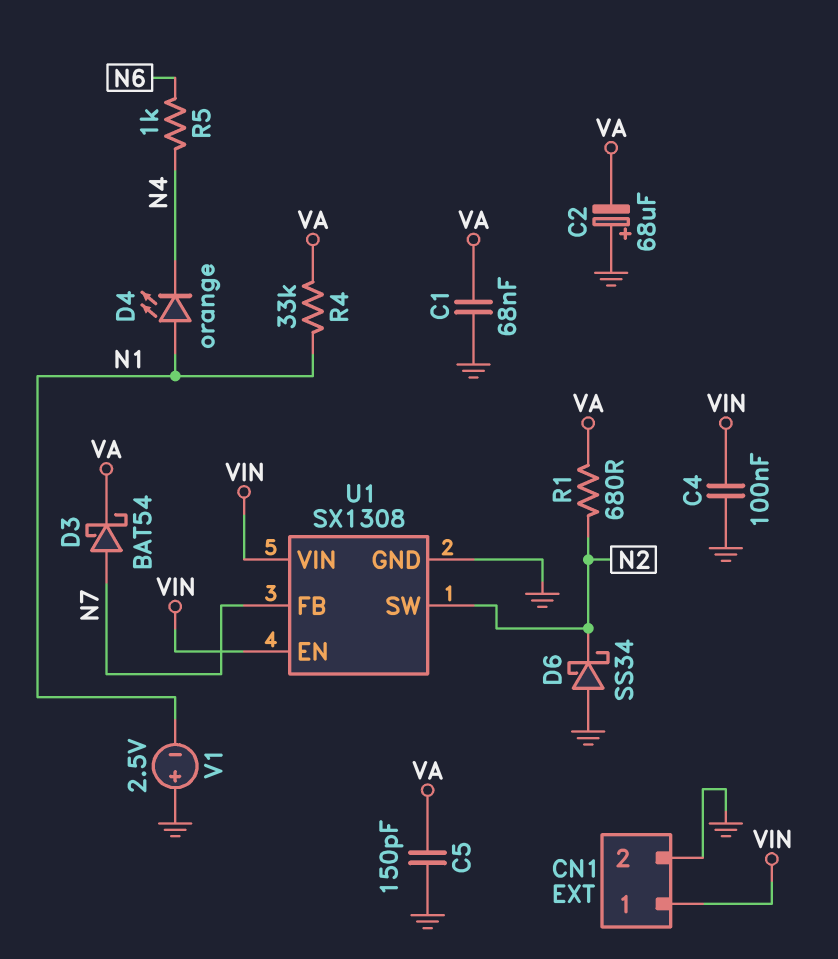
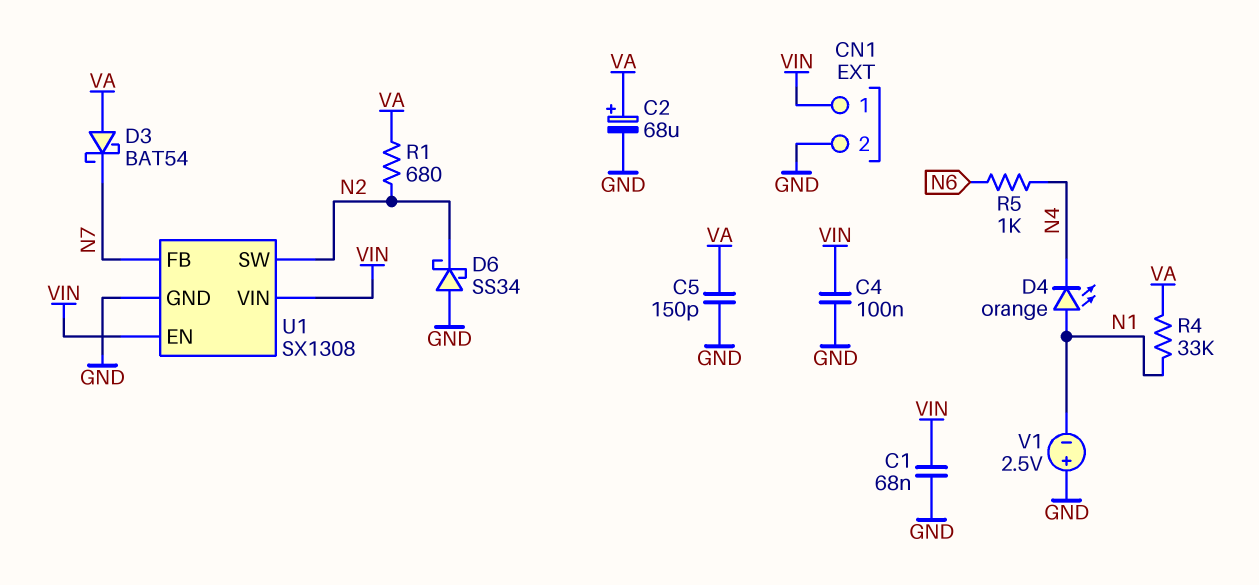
C1: 68nF (GND, VA) -> 68nF (GND, VIN)
C2: 68uF (plus GND, minus VA) -> 68uF (plus VA, minus GND)
D3: schottky BAT54 (A N7, K VA) -> schottky BAT54 (A VA, K N7)

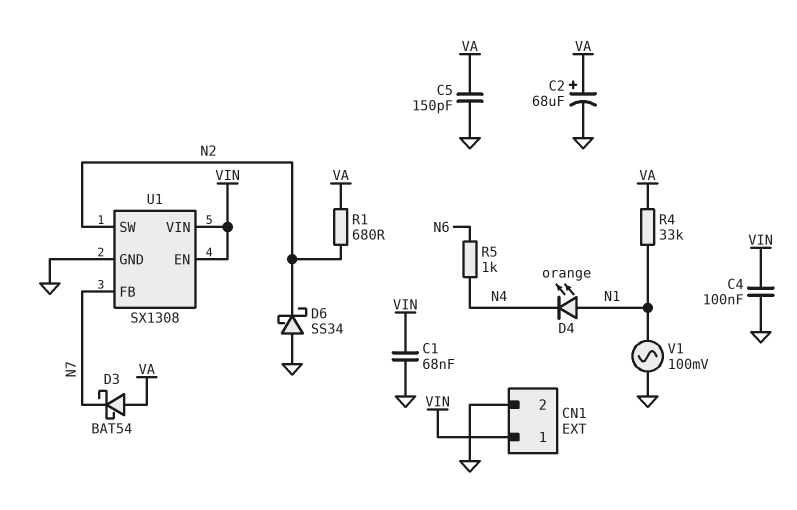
V1: 2.5V (plus GND, minus N1) -> AC 100mV (GND, N1)

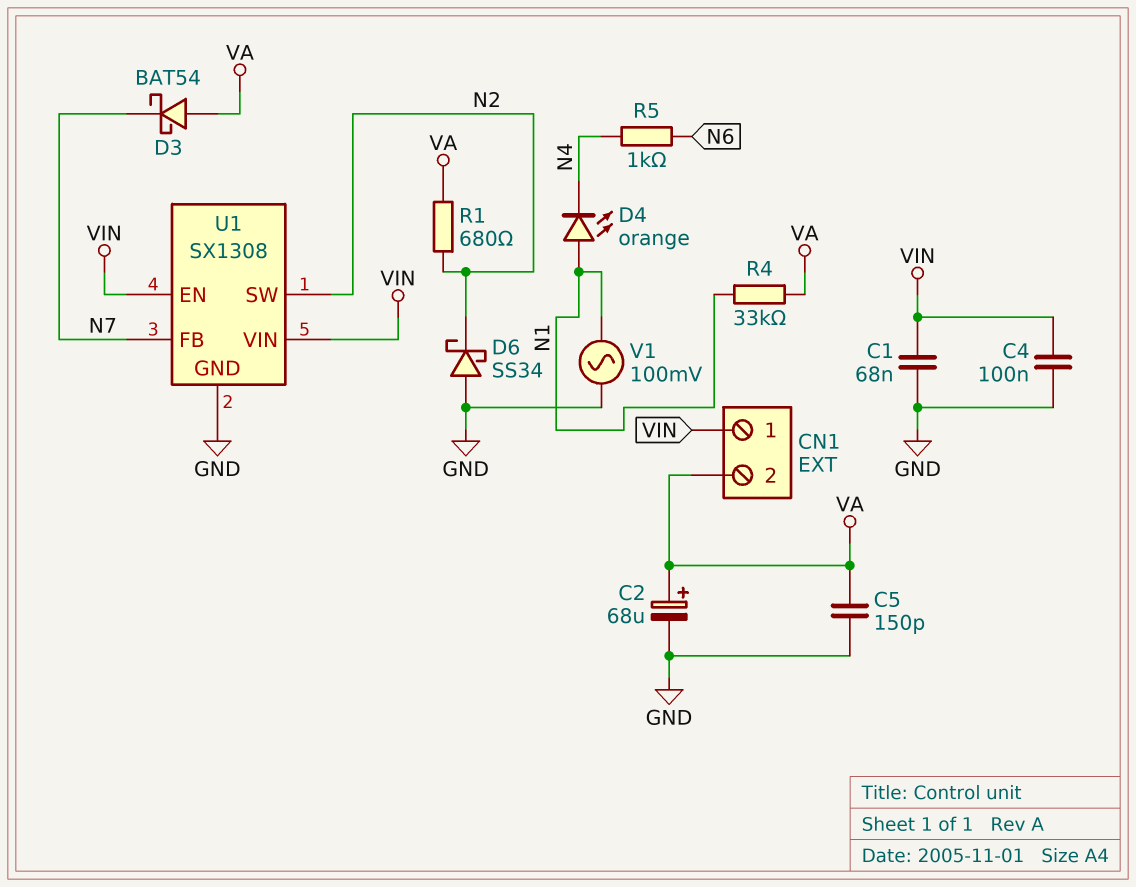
CN1 pin 2: GND -> VA

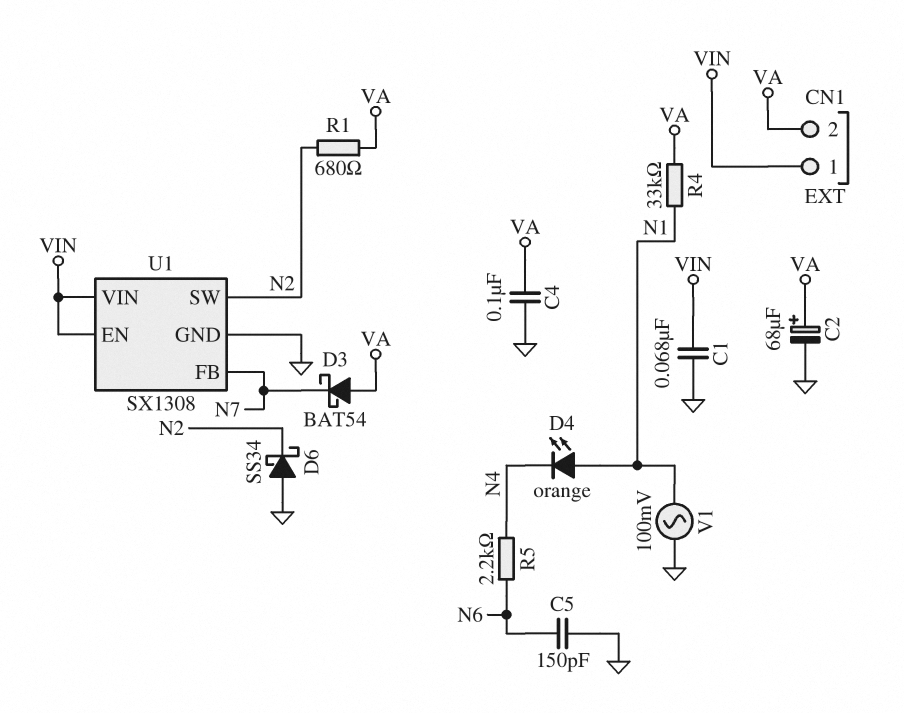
C4: 100nF (GND, VIN) -> 100nF (GND, VA)
C5: 150pF (GND, VA) -> 150pF (GND, N6)
R5: 1k (N4, N6) -> 2.2k (N4, N6)

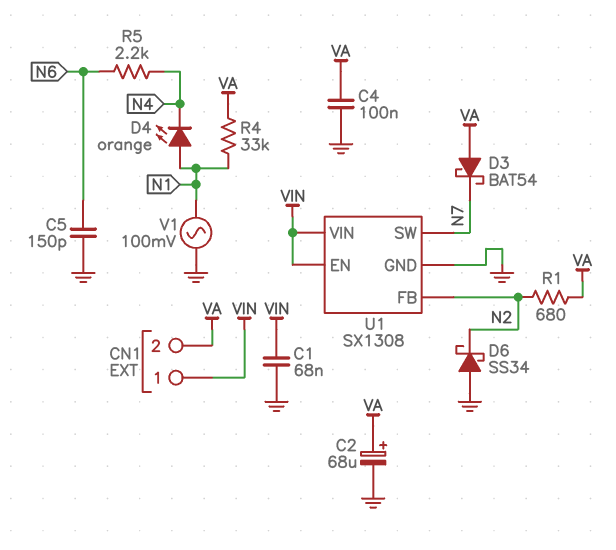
U1 pin FB: N7 -> N2
U1 pin SW: N2 -> N7

